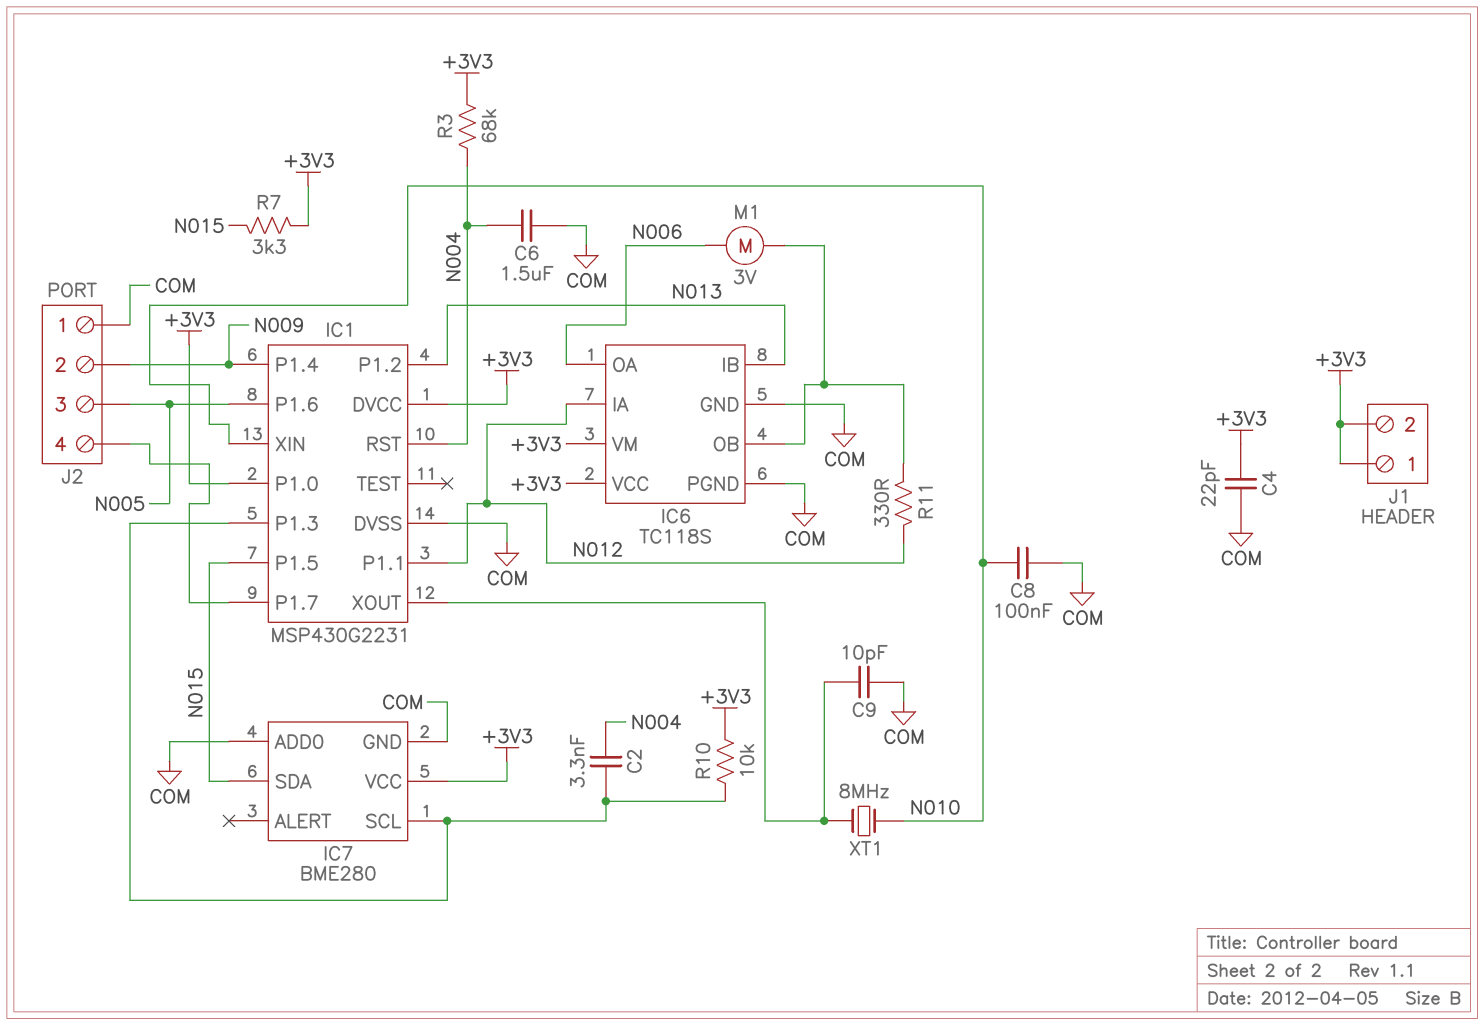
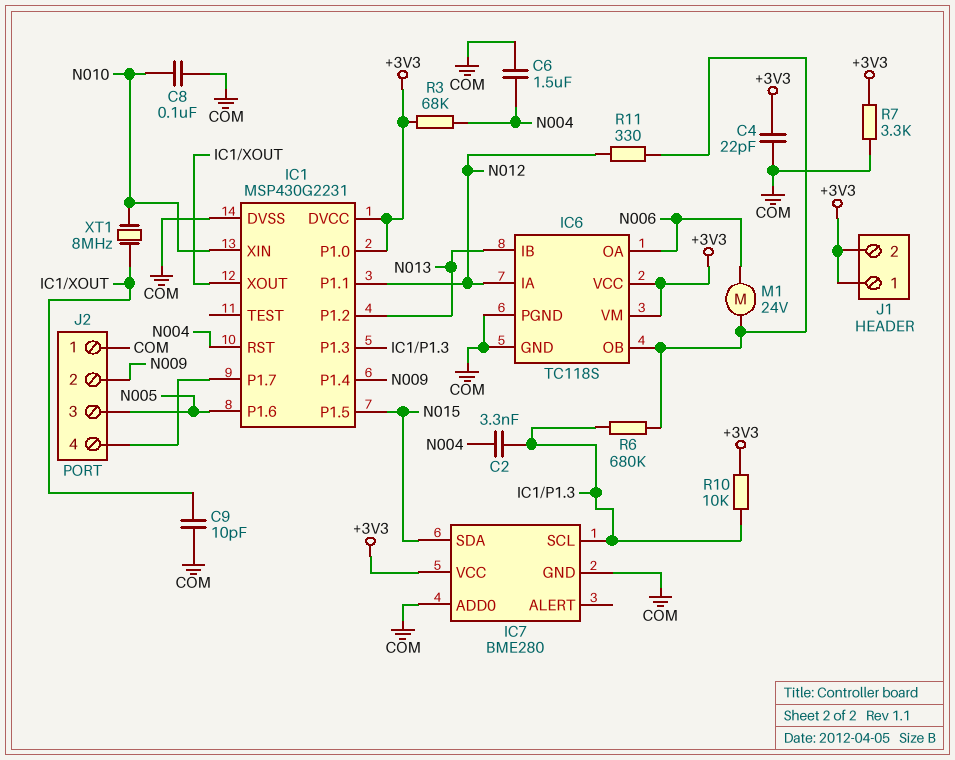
M1: motor 3V (IC6/OB, N006) -> motor 24V (IC6/OB, N006)
R6: none -> 680k (IC1/P1.3, IC6/OB)
R7: 3.3k (+3V3, N015) -> 3.3k (+3V3, COM)

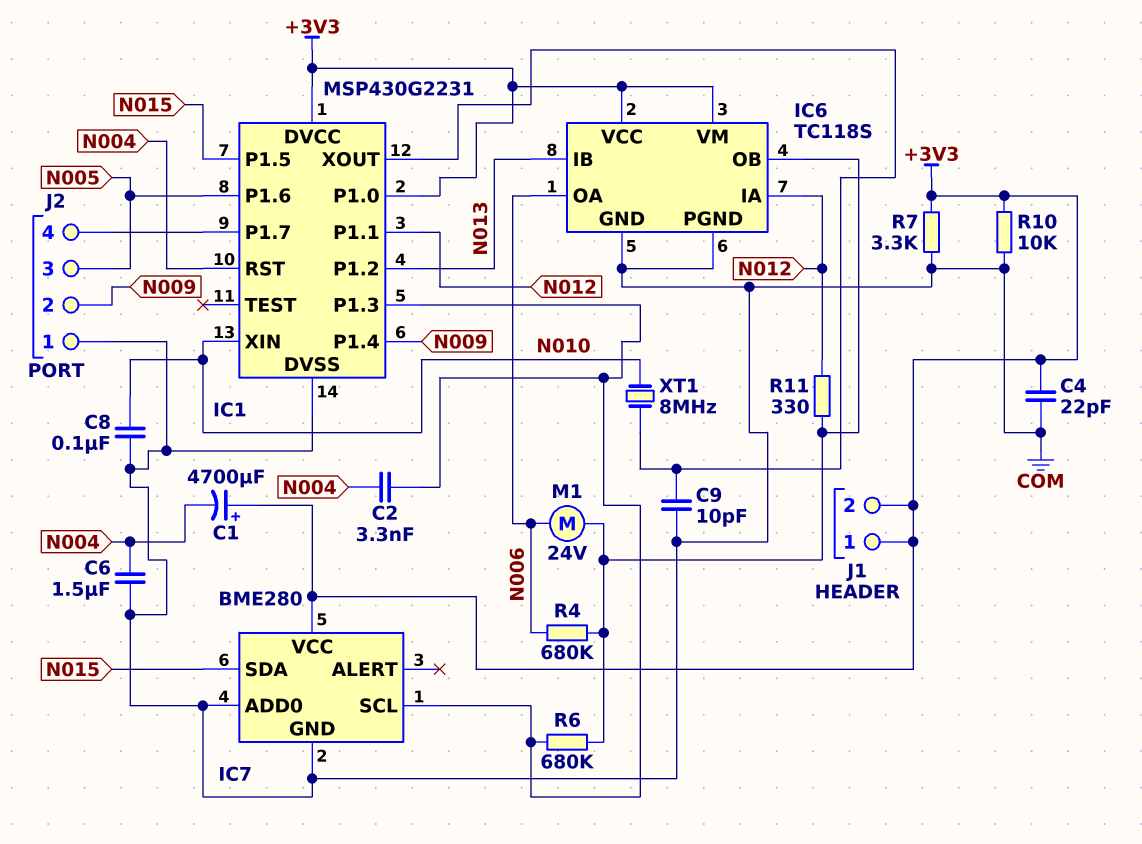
C1: none -> 4700uF (plus +3V3, minus N004)
R3: 68k (+3V3, N004) -> none
R4: none -> 680k (IC6/OB, N006)
R10: 10k (+3V3, IC1/P1.3) -> 10k (+3V3, COM)

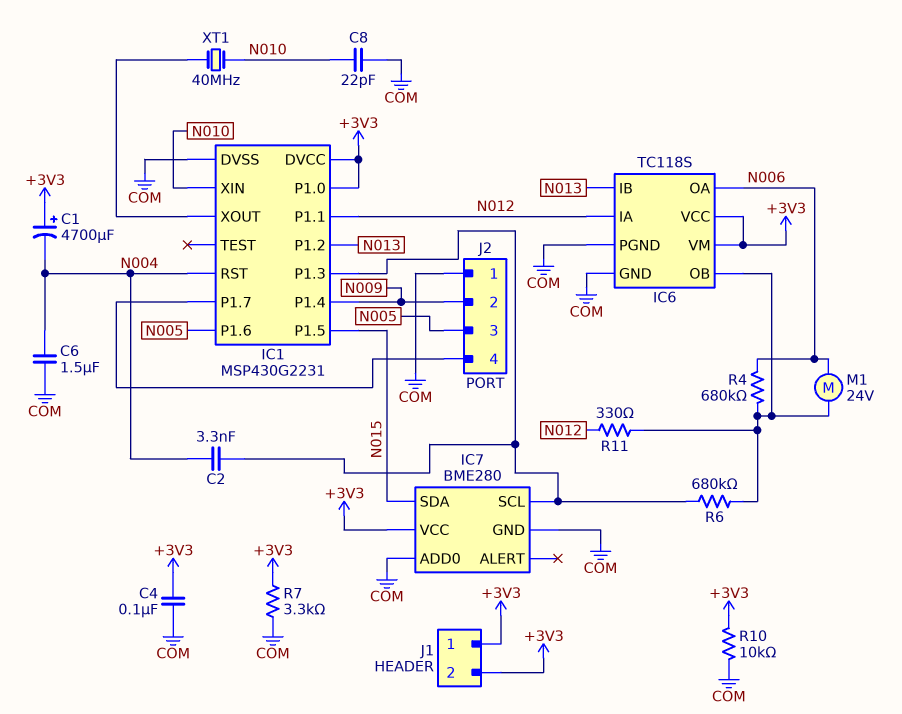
C4: 22pF (+3V3, COM) -> 100nF (+3V3, COM)
C8: 100nF (COM, N010) -> 22pF (COM, N010)
C9: 10pF (COM, IC1/XOUT) -> none
XT1: 8MHz (IC1/XOUT, N010) -> 40MHz (IC1/XOUT, N010)

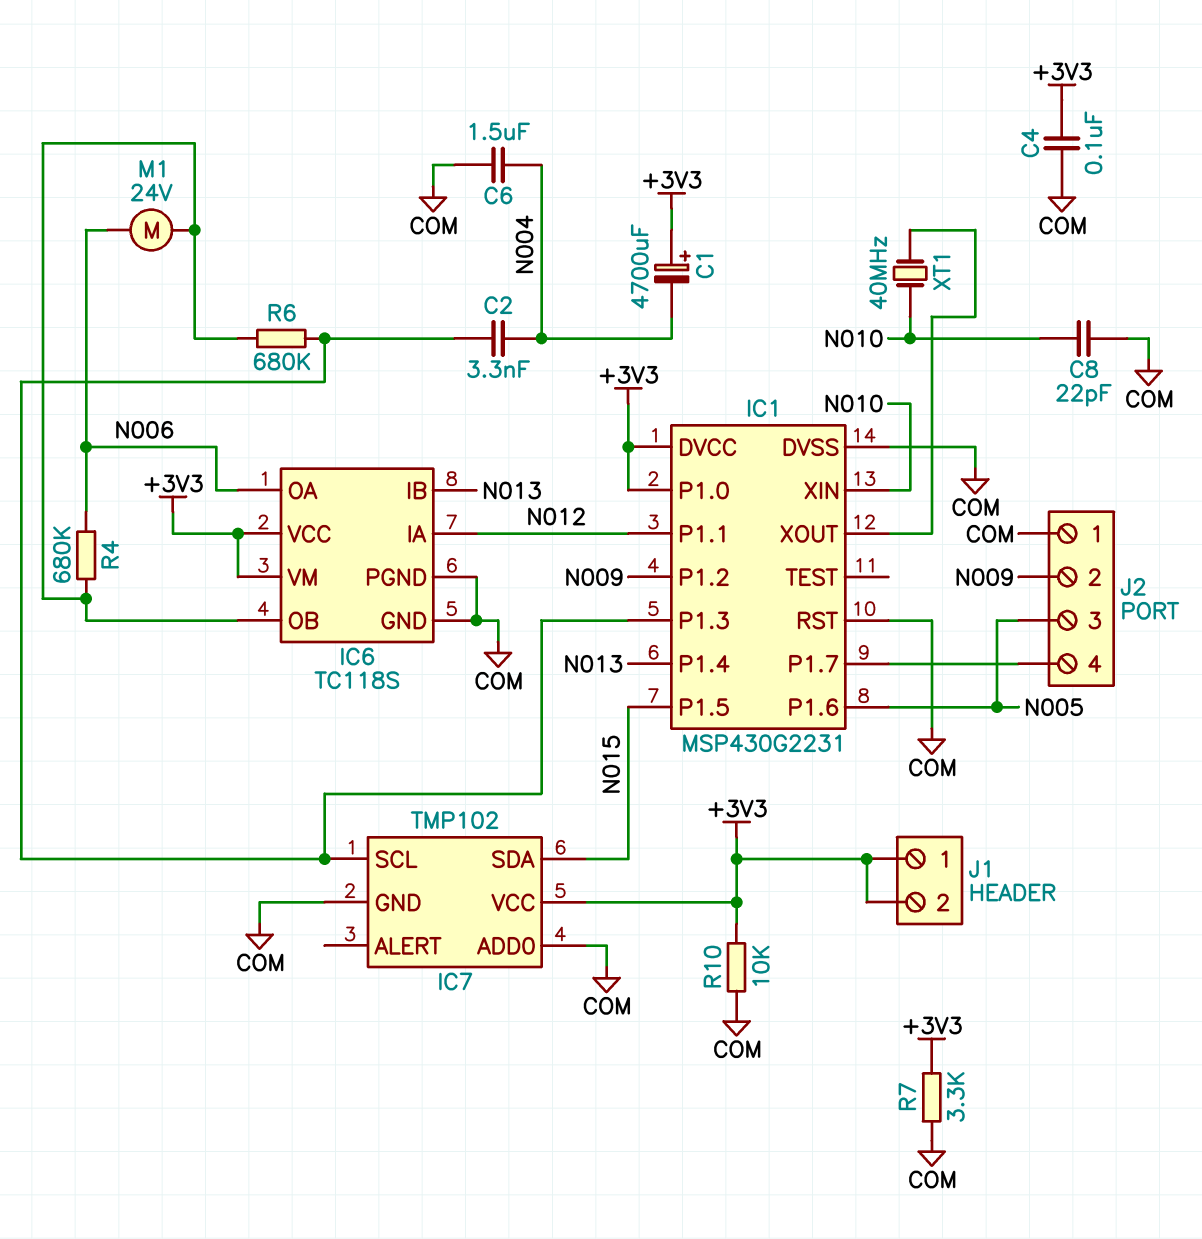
IC1 pin P1.2: N013 -> N009
IC1 pin P1.4: N009 -> N013
IC1 pin RST: N004 -> COM
IC7: BME280 -> TMP102
R11: 330 (IC6/OB, N012) -> none

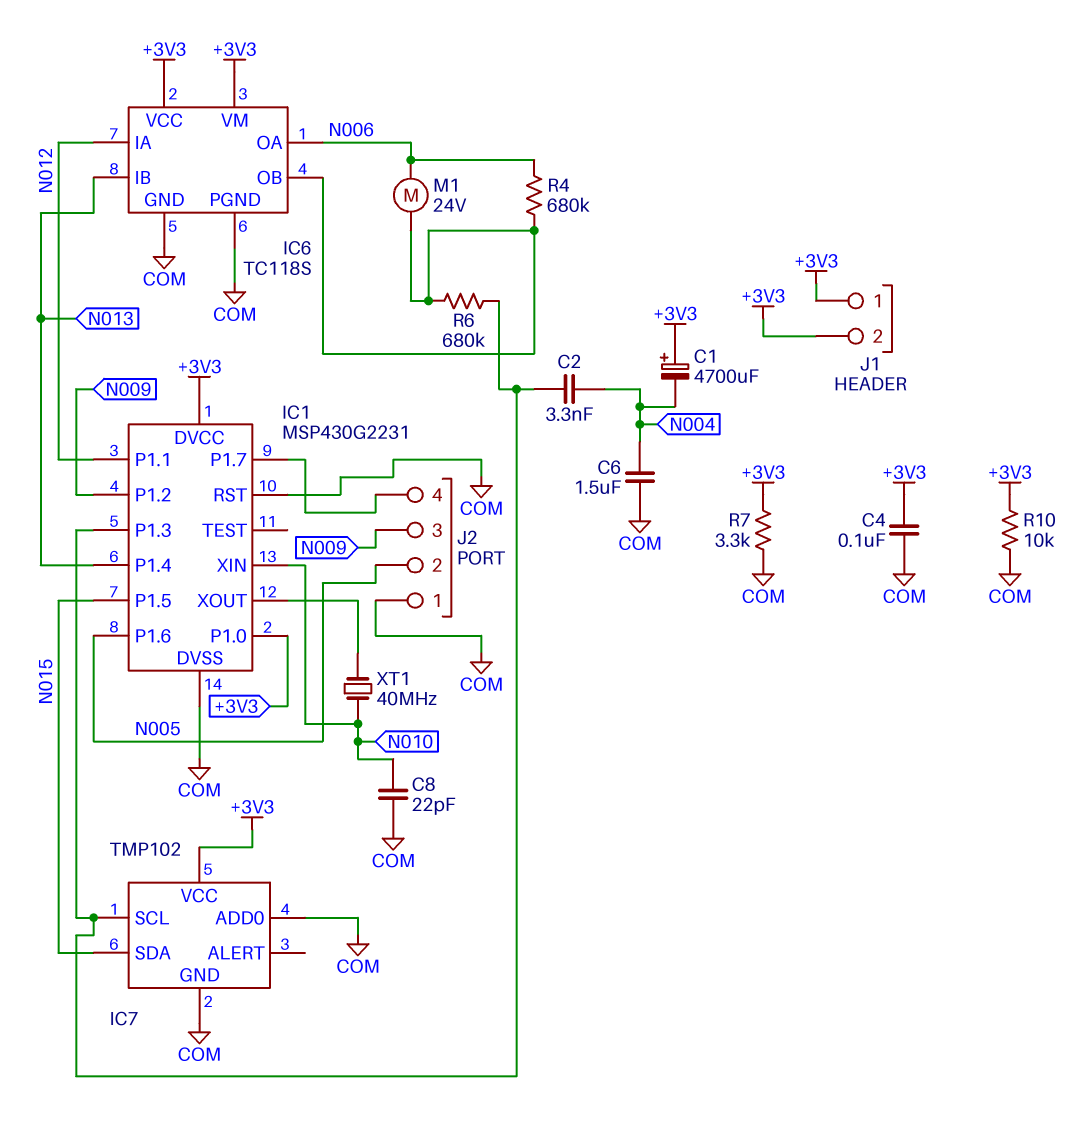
J2 pin 2: N009 -> N005
J2 pin 3: N005 -> N009

